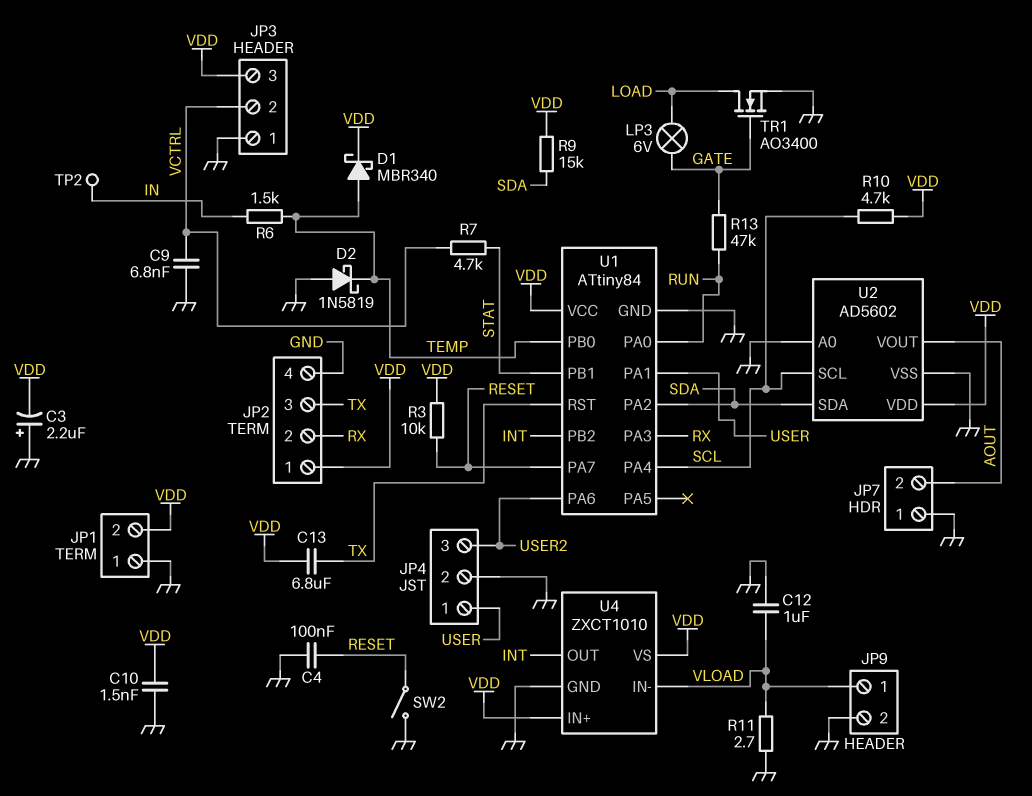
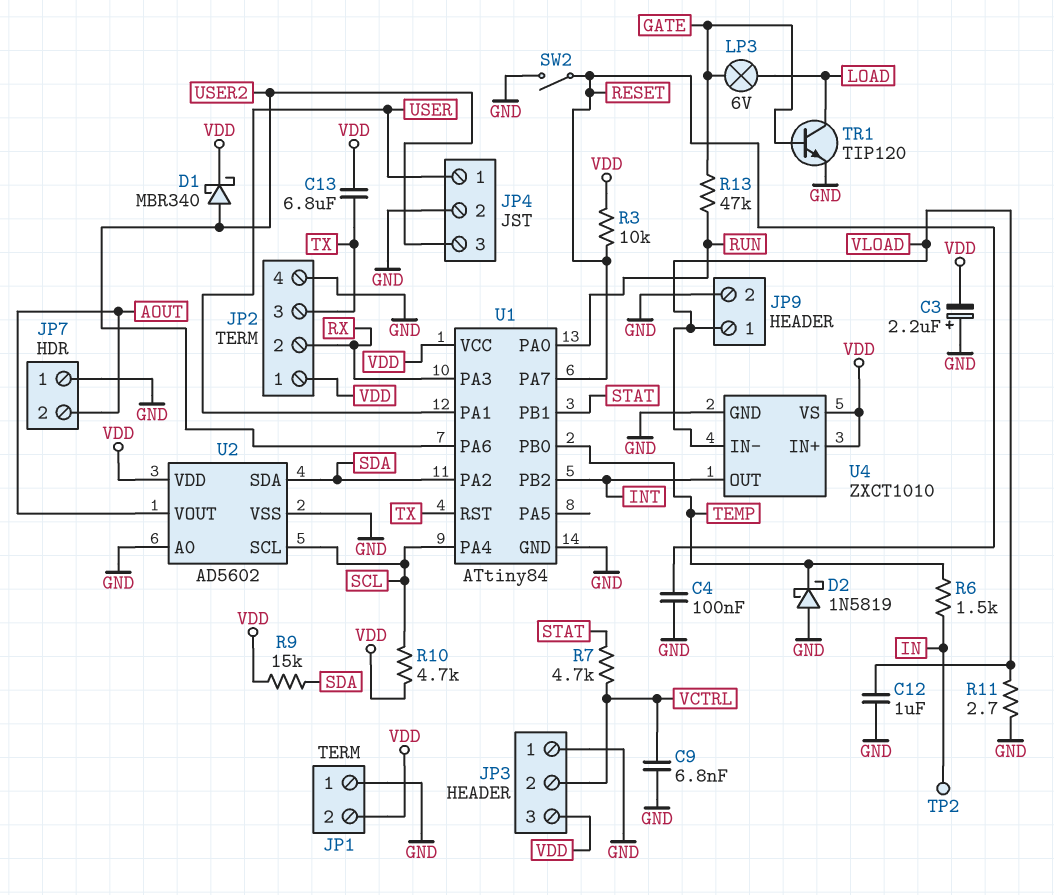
C10: 1.5nF (GND, VDD) -> none
D1: schottky MBR340 (A TEMP, K VDD) -> schottky MBR340 (A USER2, K VDD)
TR1: NMOS AO3400 (G GATE, D LOAD, S GND) -> NPN TIP120 (B GATE, C LOAD, E GND)

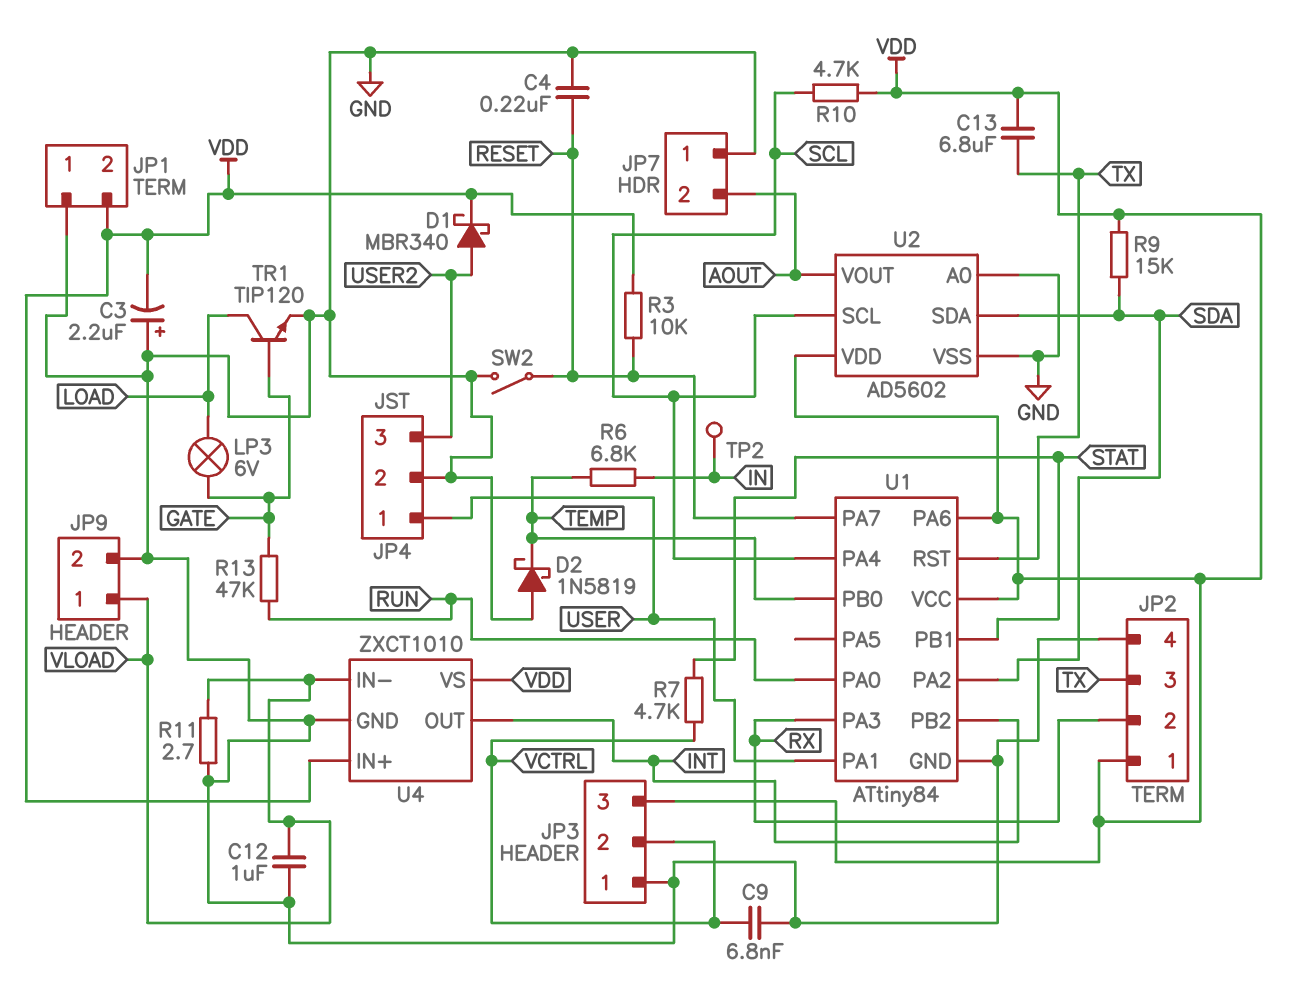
C4: 100nF (GND, RESET) -> 220nF (GND, RESET)
R6: 1.5k (IN, TEMP) -> 6.8k (IN, TEMP)
U1 pin PA6: USER2 -> VDD

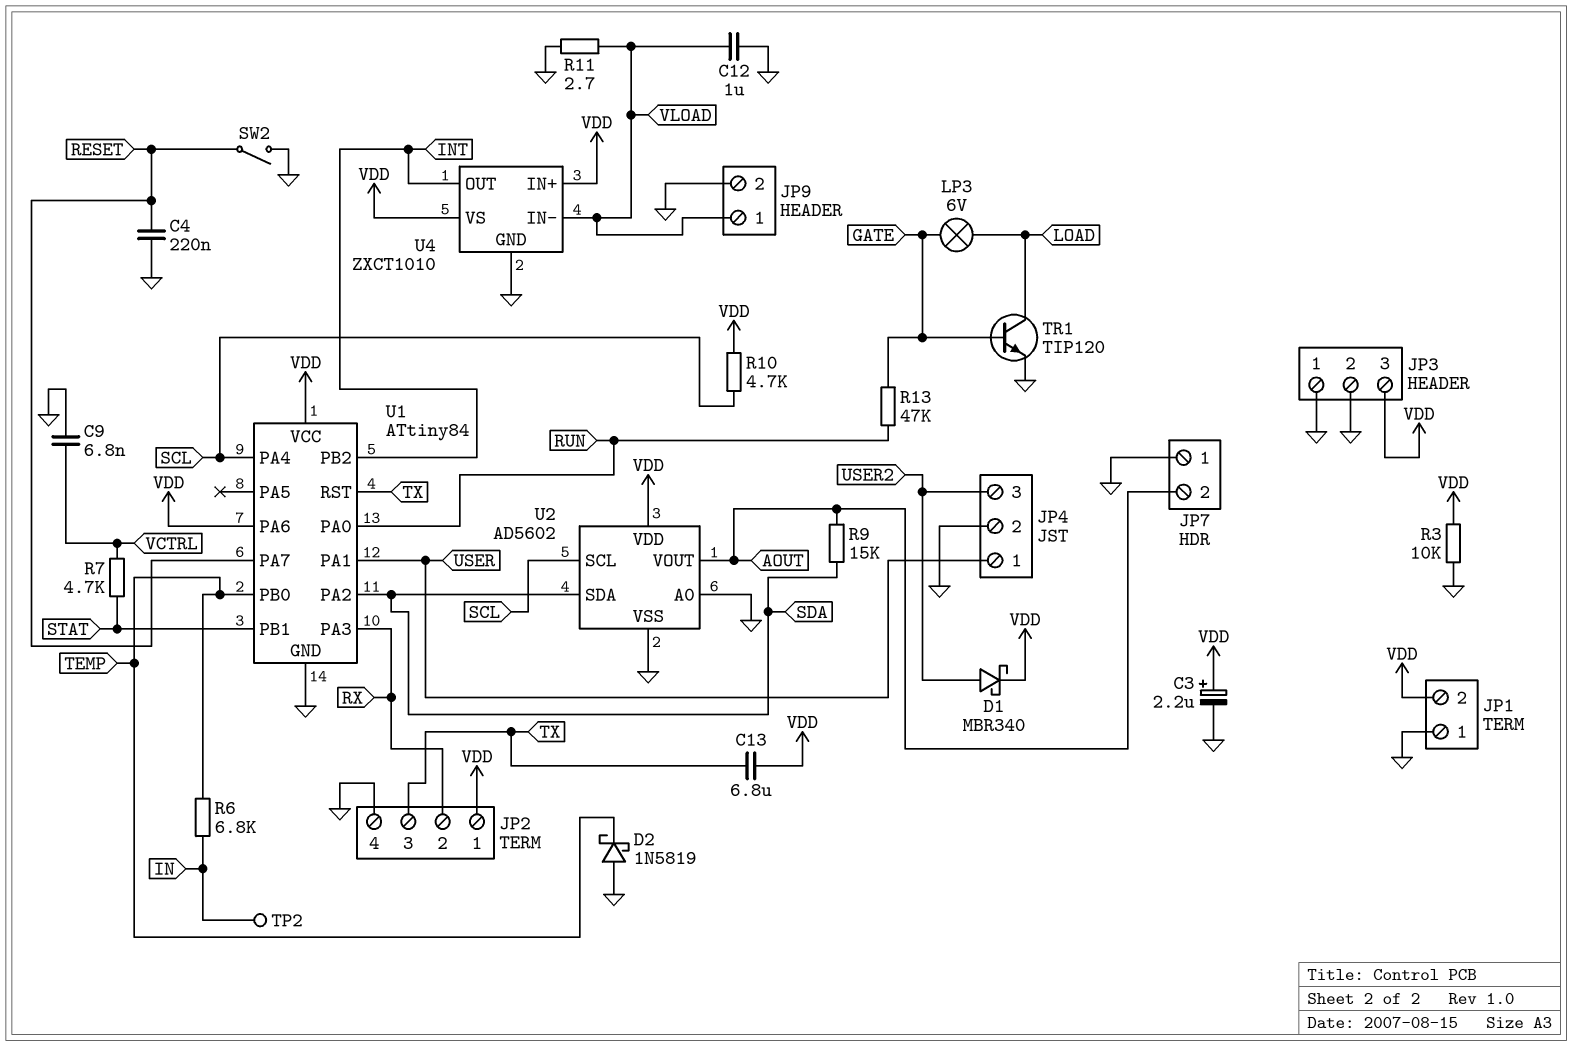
C3: 2.2uF (plus GND, minus VDD) -> 2.2uF (plus VDD, minus GND)
JP3 pin 2: VCTRL -> GND
R3: 10k (RESET, VDD) -> 10k (GND, VDD)
R9: 15k (SDA, VDD) -> 15k (AOUT, SDA)

